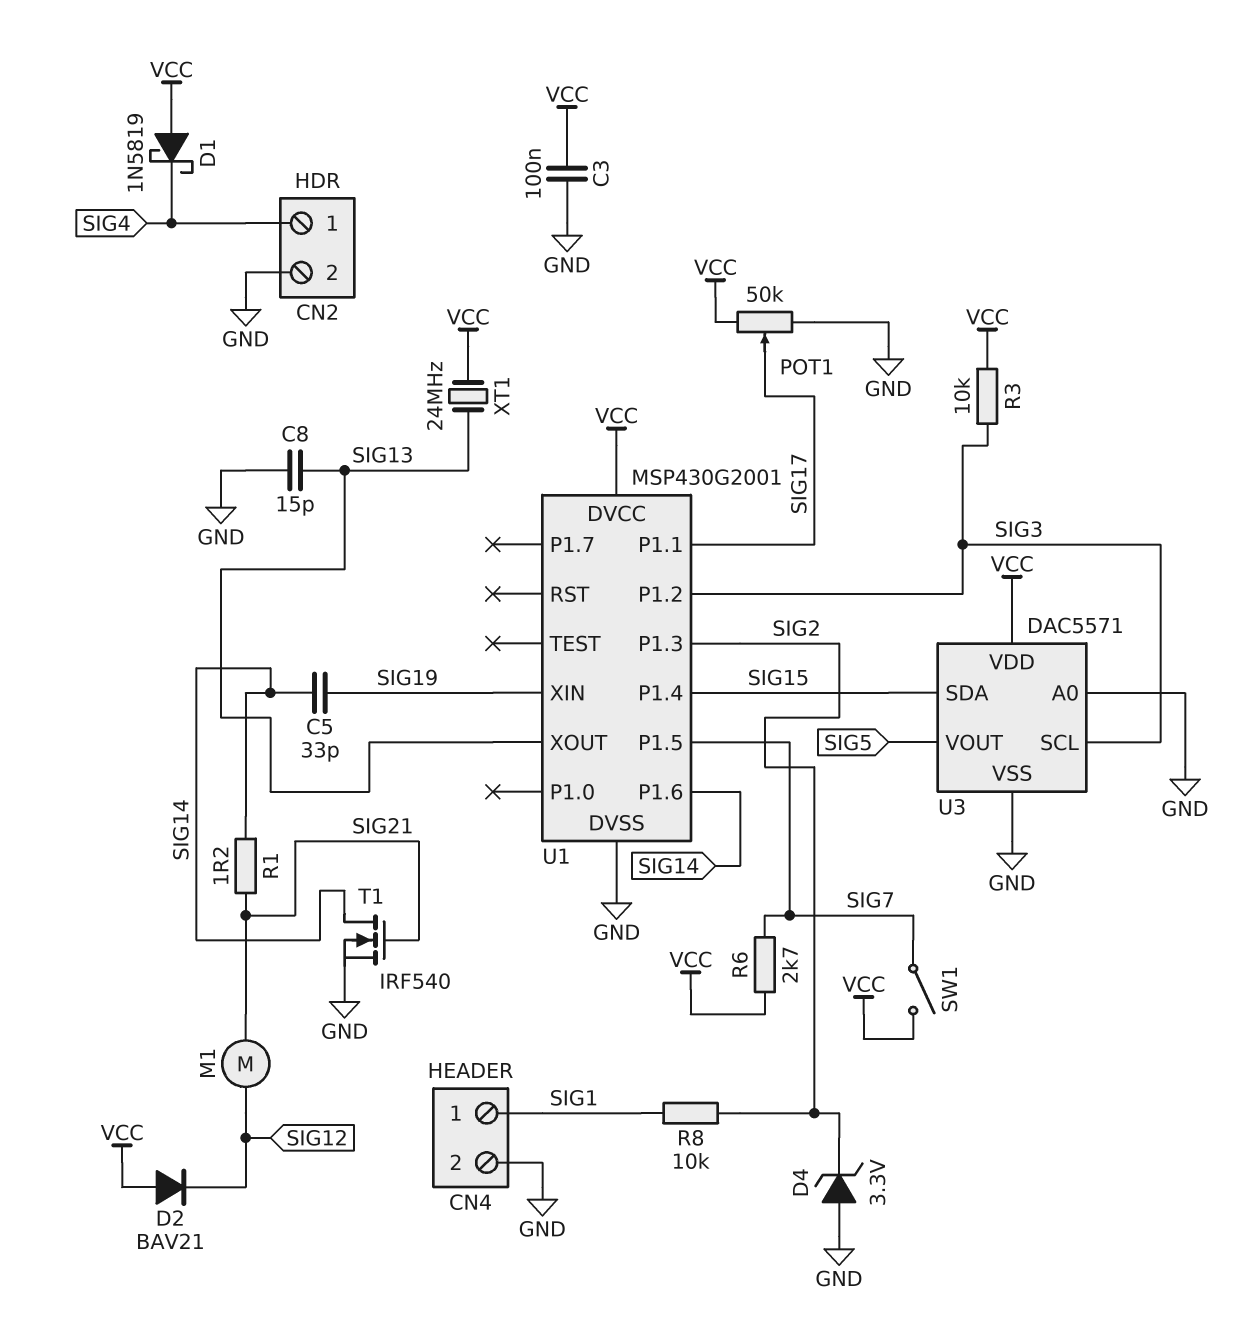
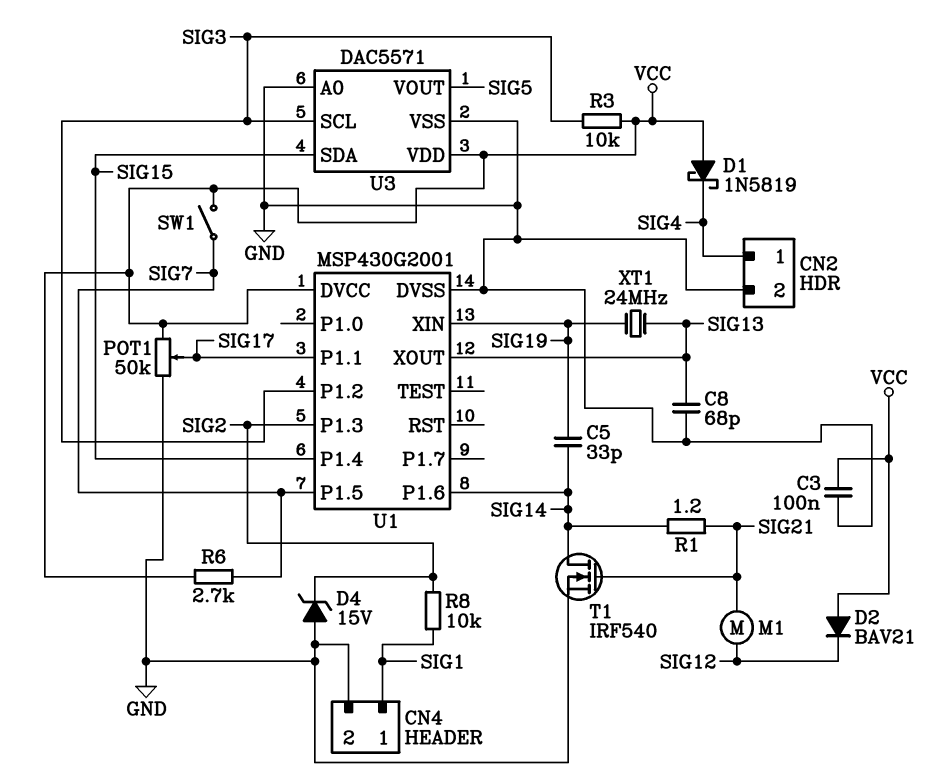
C8: 15pF (GND, SIG13) -> 68pF (GND, SIG13)
D4: zener 3.3V (A GND, K SIG2) -> zener 15V (A GND, K SIG2)
XT1: 24MHz (SIG13, VCC) -> 24MHz (SIG13, SIG19)

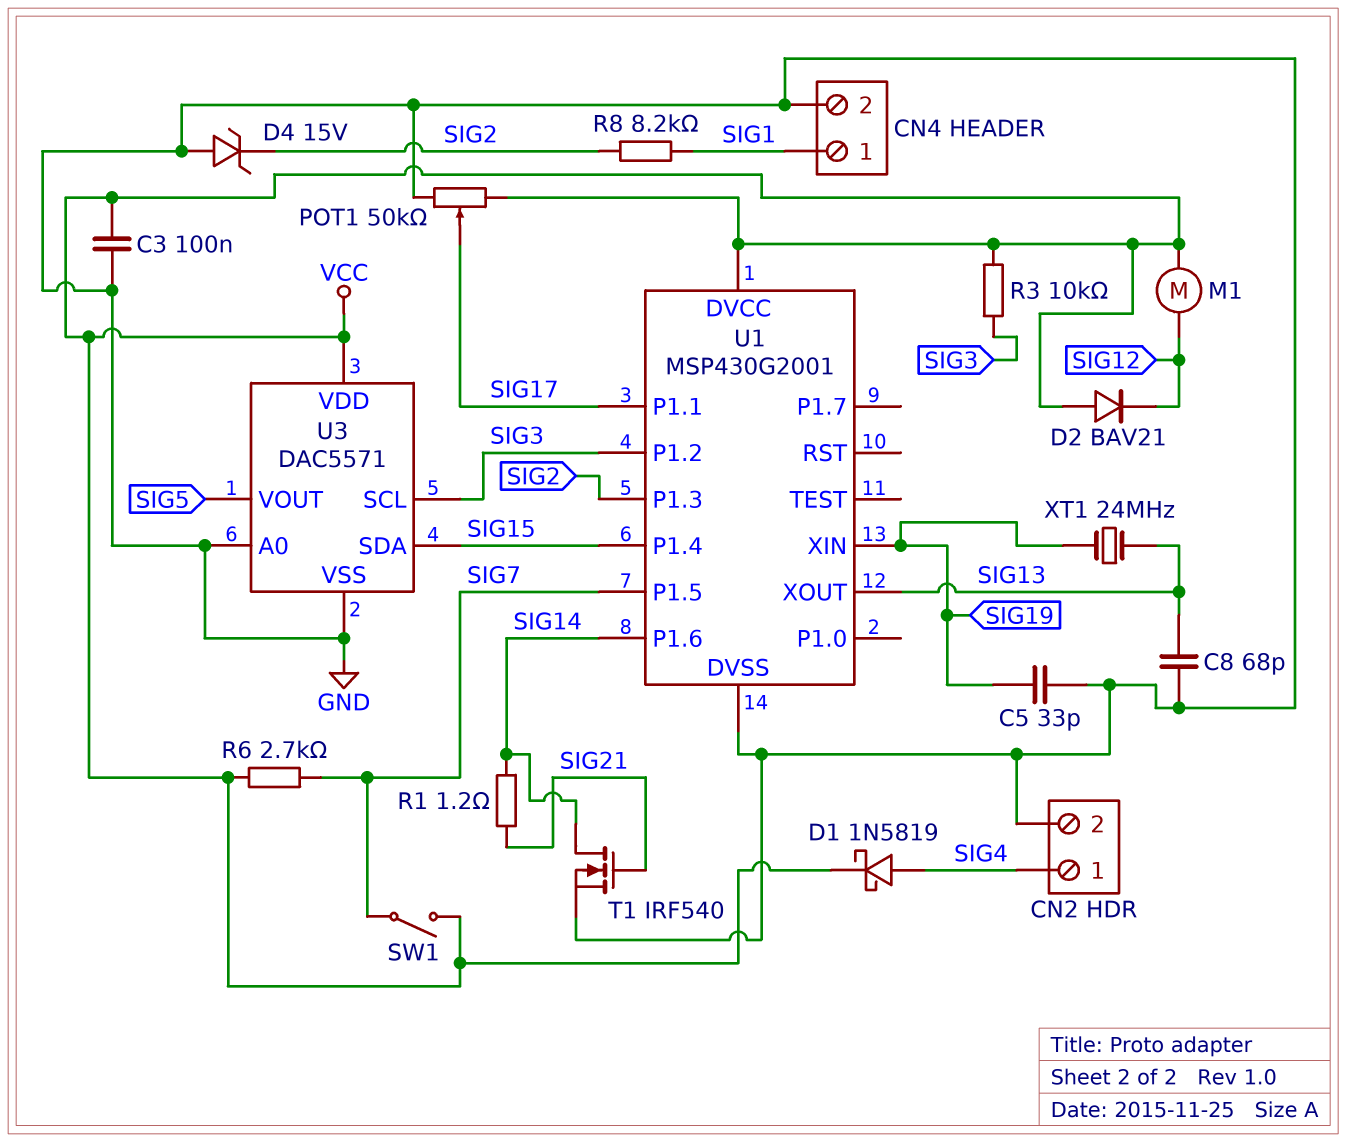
C5: 33pF (SIG14, SIG19) -> 33pF (GND, SIG19)
D1: schottky 1N5819 (A VCC, K SIG4) -> schottky 1N5819 (A SIG4, K VCC)
M1: motor (SIG12, SIG21) -> motor (SIG12, VCC)
R8: 10k (SIG1, SIG2) -> 8.2k (SIG1, SIG2)

